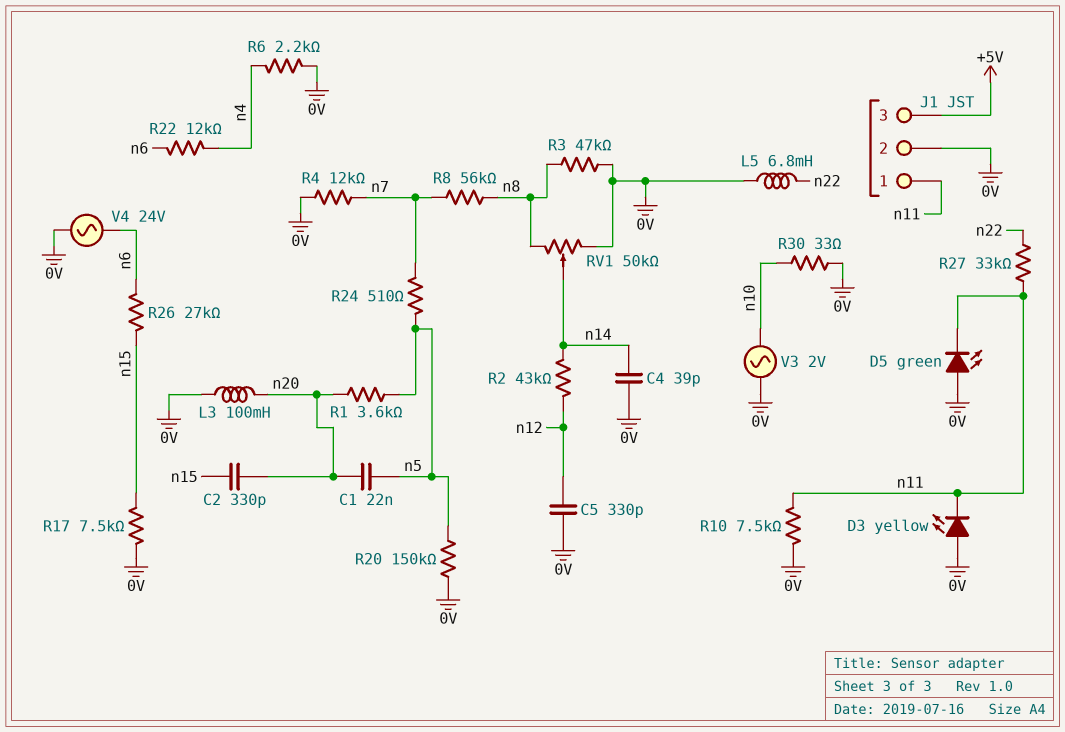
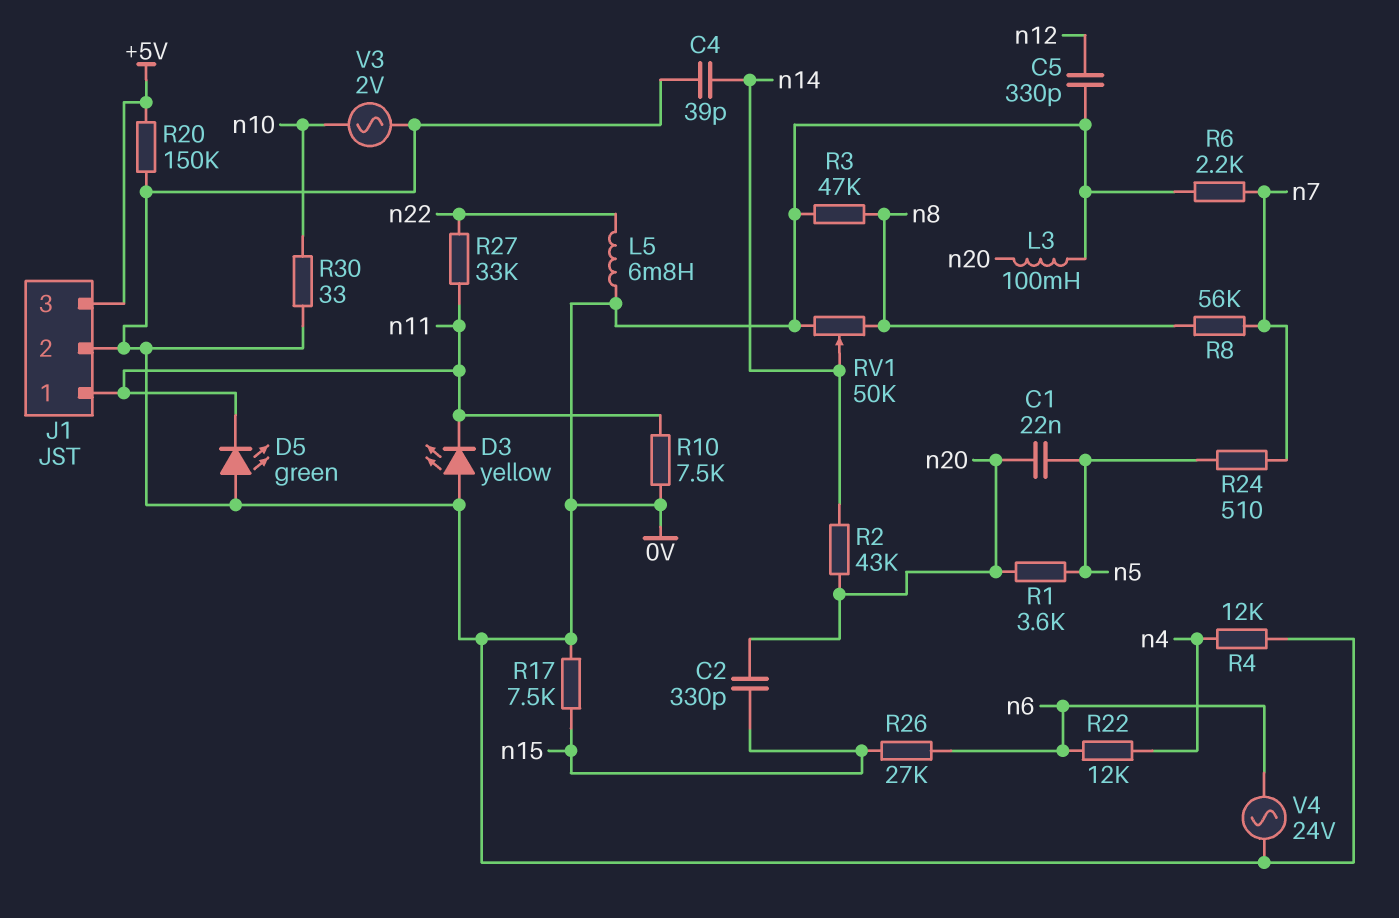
R2: 43k (n12, n14) -> 43k (n14, n20)
R4: 12k (0V, n7) -> 12k (0V, n4)
R6: 2.2k (0V, n4) -> 2.2k (0V, n7)
R20: 150k (0V, n5) -> 150k (+5V, 0V)

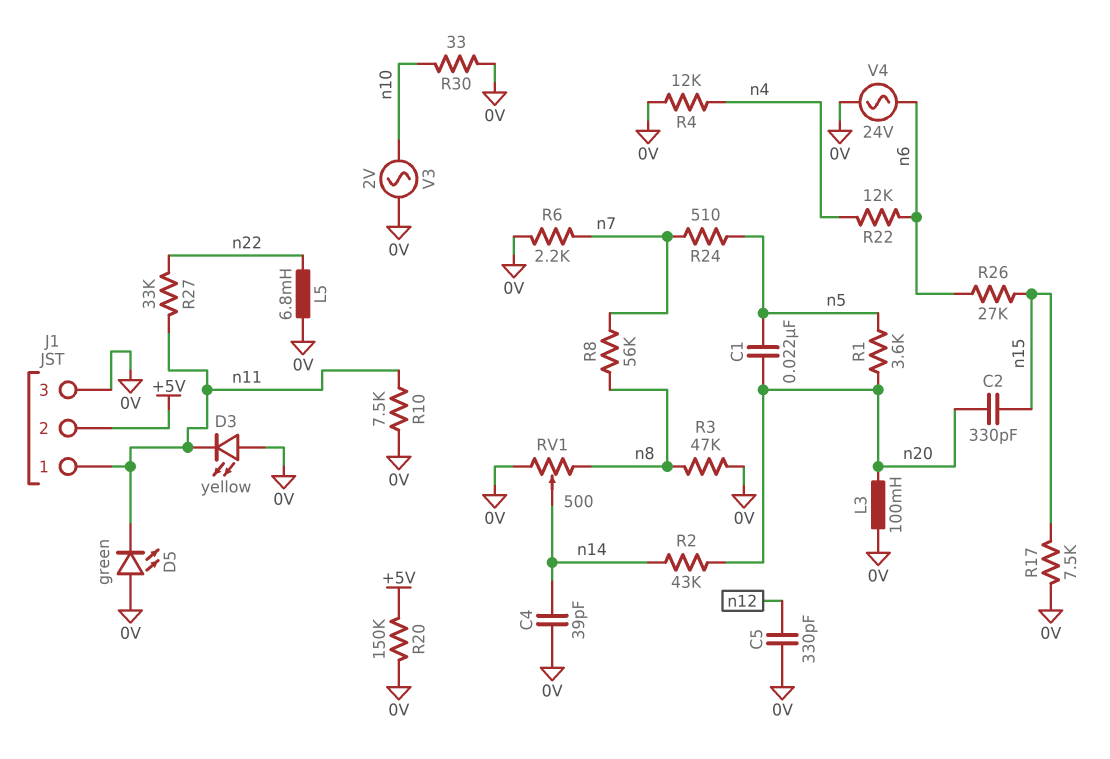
J1 pin 2: 0V -> +5V
J1 pin 3: +5V -> 0V
RV1: 50k (0V, n8, wiper n14) -> 500 (0V, n8, wiper n14)

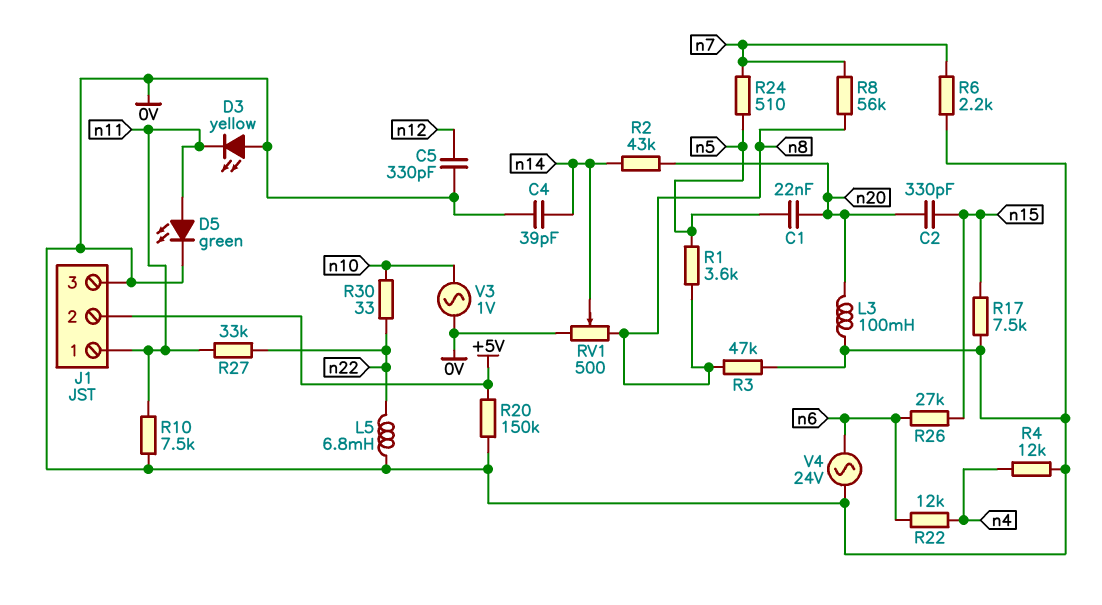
D5: LED green (A 0V, K n11) -> LED green (A n11, K 0V)
R1: 3.6k (n5, n20) -> 3.6k (n5, n8)
R30: 33 (0V, n10) -> 33 (n10, n22)
V3: AC 2V (0V, n10) -> AC 1V (0V, n10)

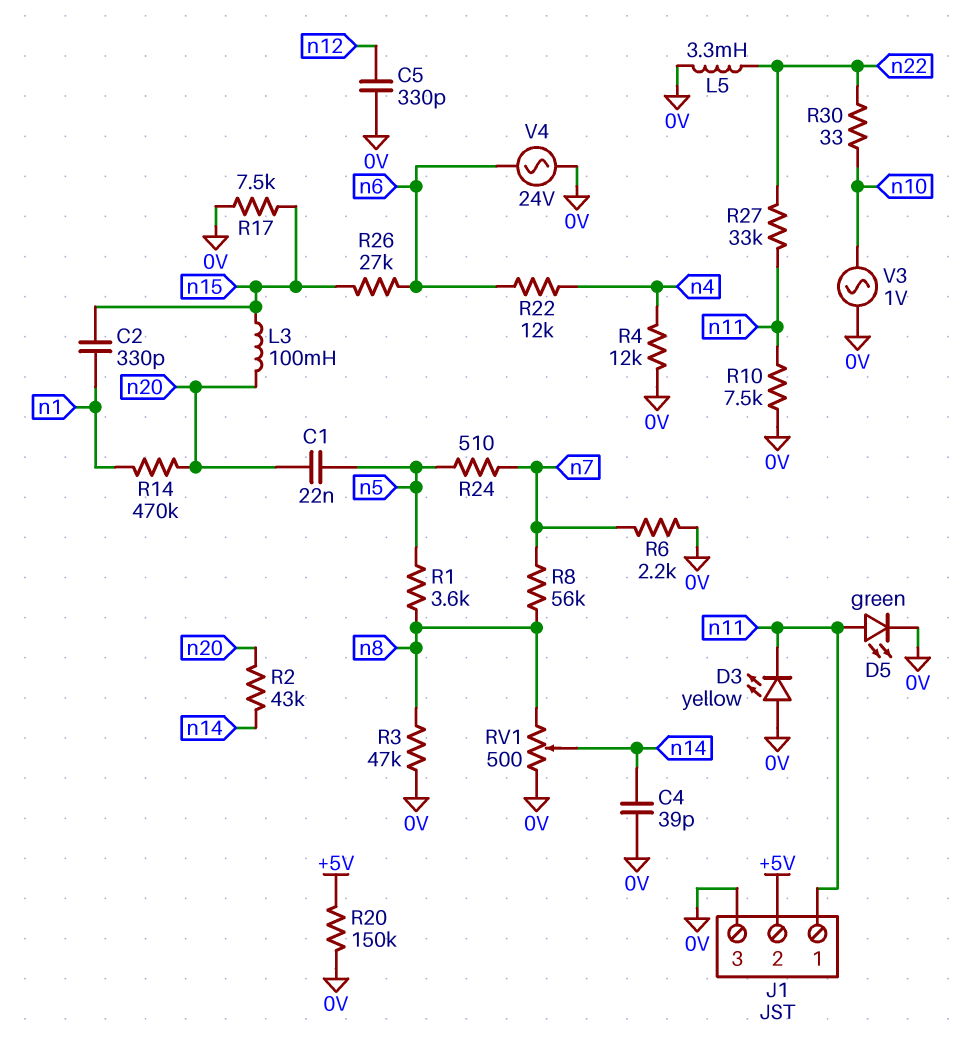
C2: 330pF (n15, n20) -> 330pF (n1, n15)
L3: 100mH (0V, n20) -> 100mH (n15, n20)
L5: 6.8mH (0V, n22) -> 3.3mH (0V, n22)
R14: none -> 470k (n1, n20)

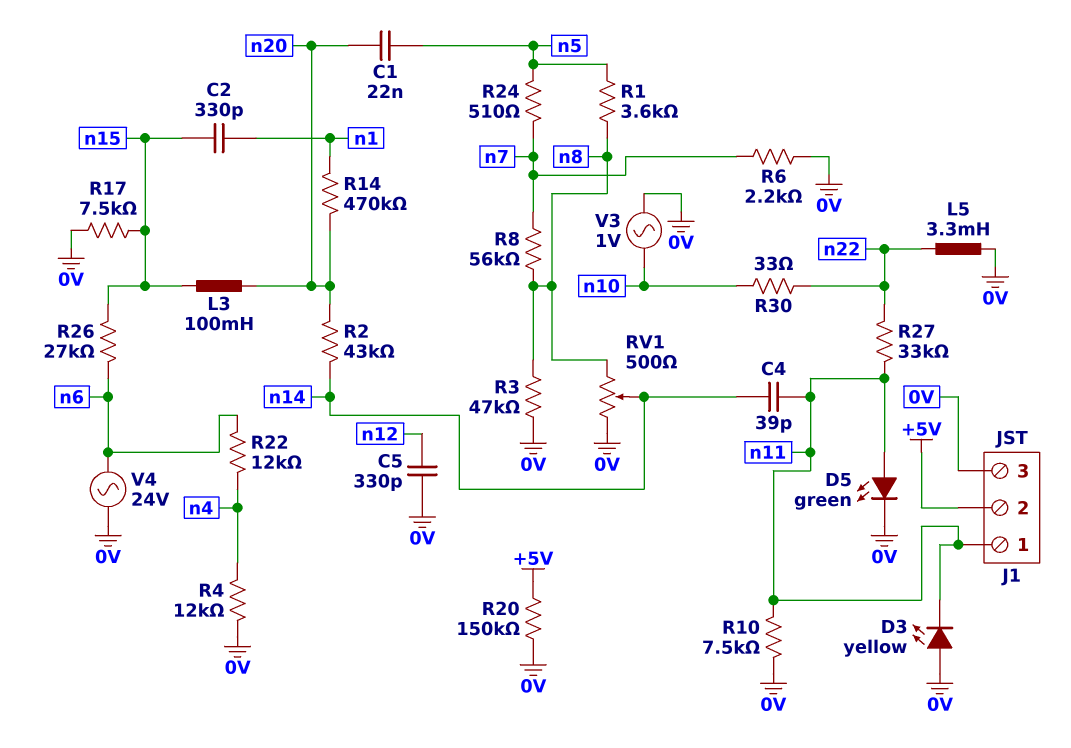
C4: 39pF (0V, n14) -> 39pF (n11, n14)

